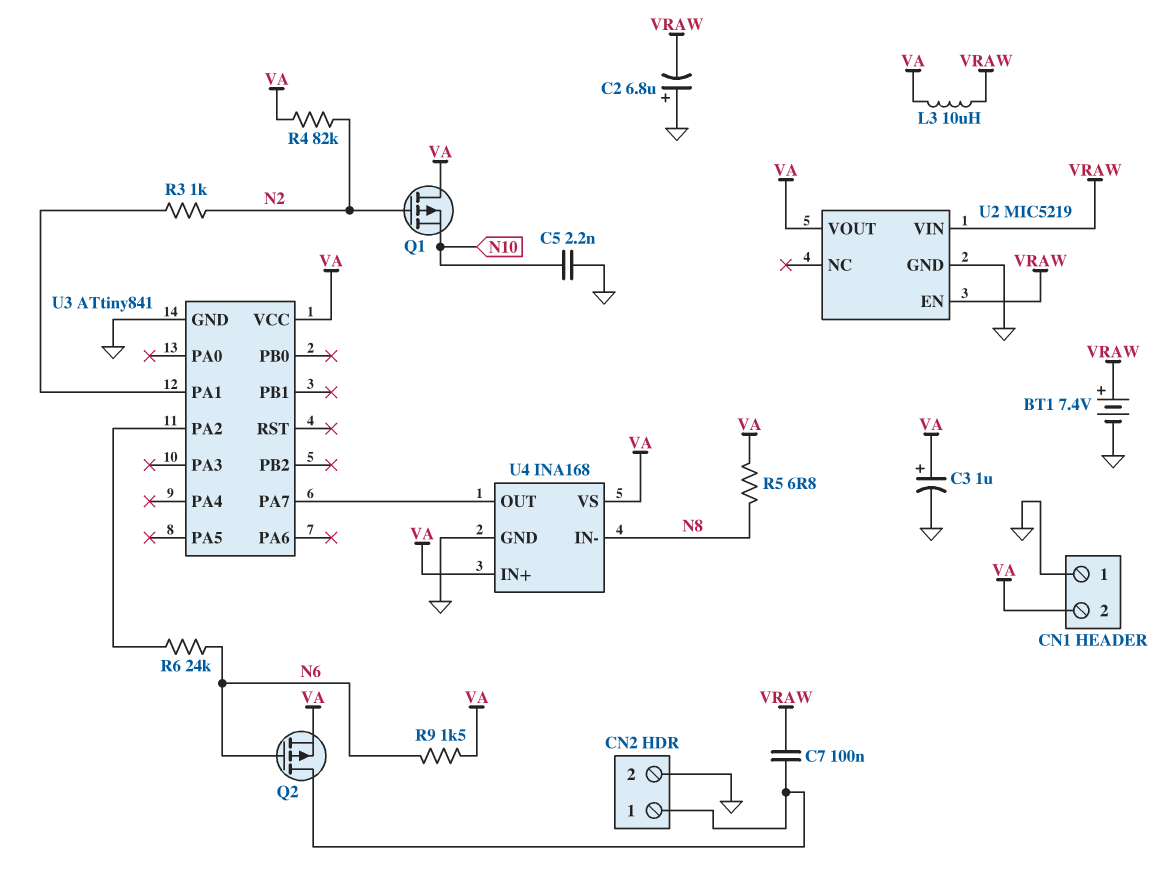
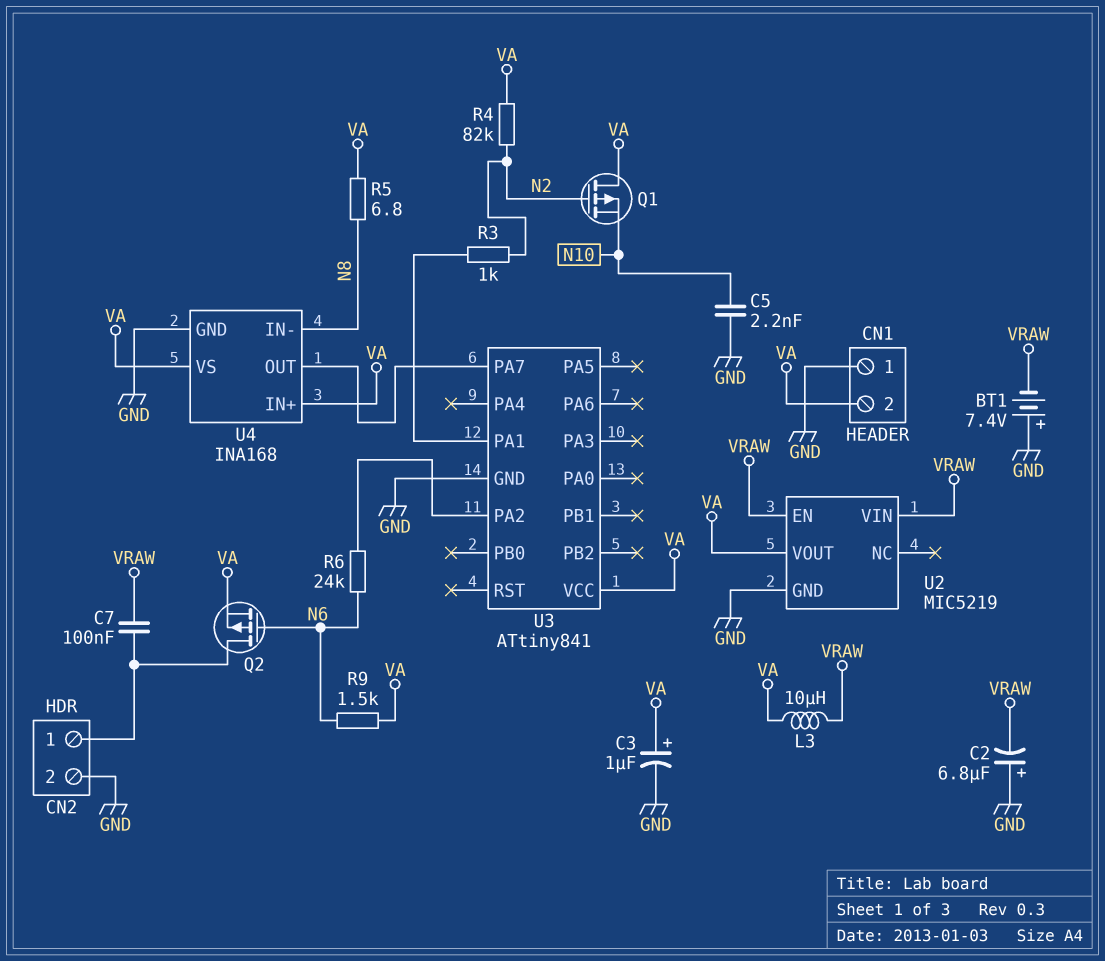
BT1: 7.4V (plus VRAW, minus GND) -> 7.4V (plus GND, minus VRAW)

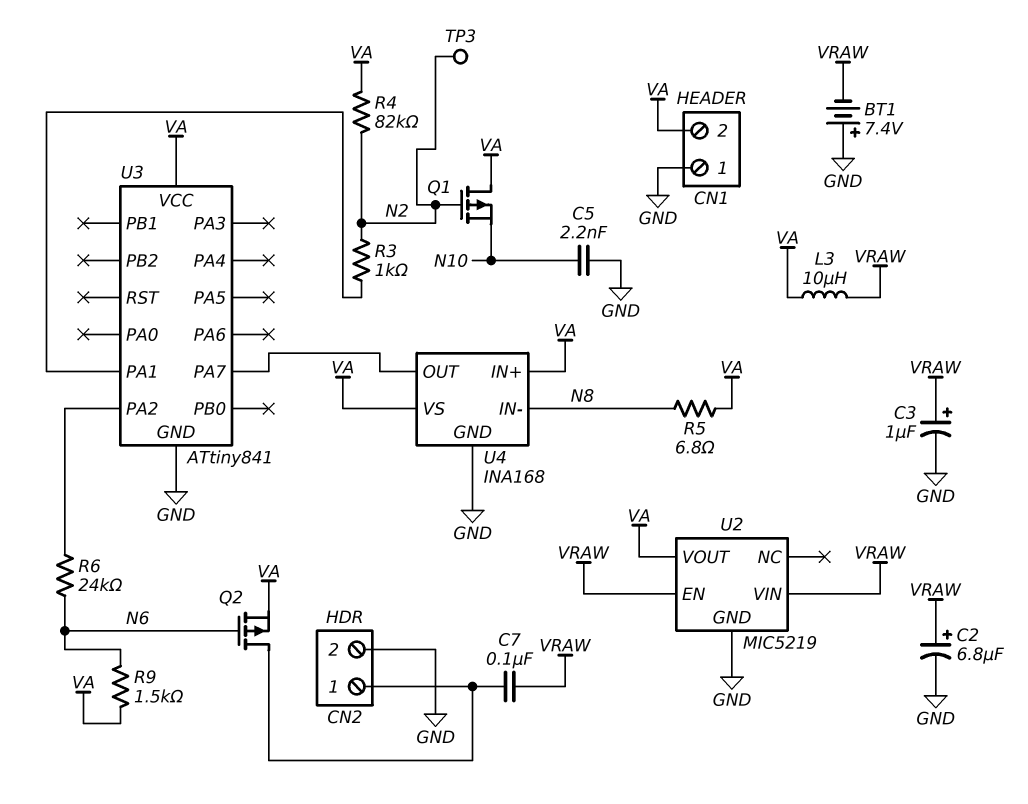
C2: 6.8uF (plus GND, minus VRAW) -> 6.8uF (plus VRAW, minus GND)
C3: 1uF (plus VA, minus GND) -> 1uF (plus VRAW, minus GND)
TP3: none -> test point (N2)

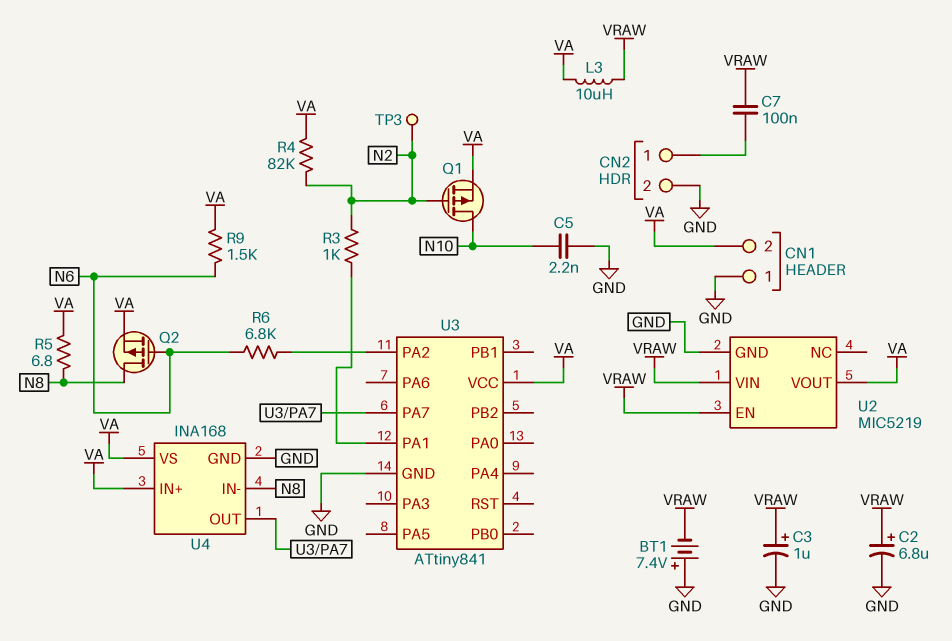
Q1: PMOS (G N2, D VA, S N10) -> PMOS (G N2, D N10, S VA)
Q2: PMOS (G N6, D CN2/1, S VA) -> PMOS (G N6, D N8, S VA)
R6: 24k (N6, U3/PA2) -> 6.8k (N6, U3/PA2)

